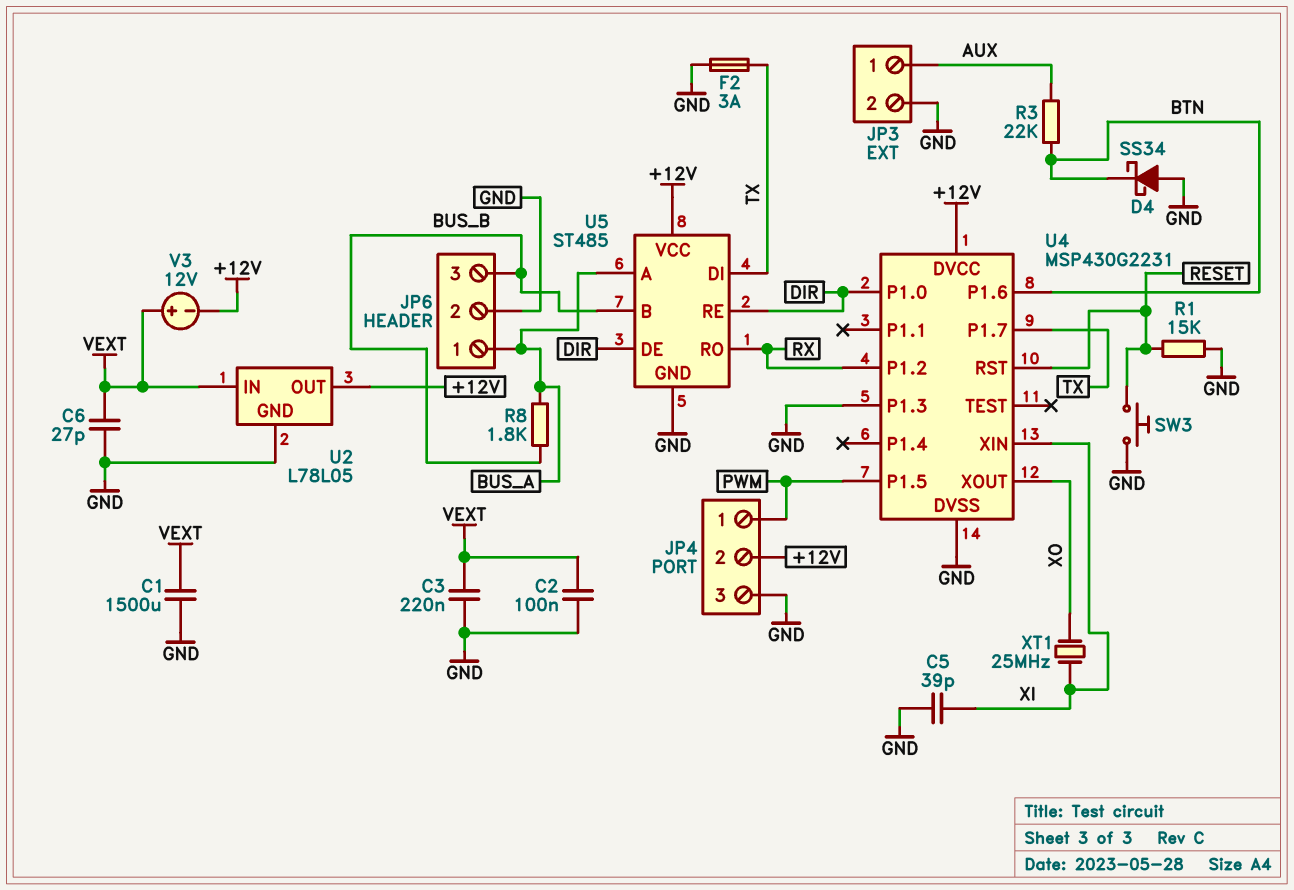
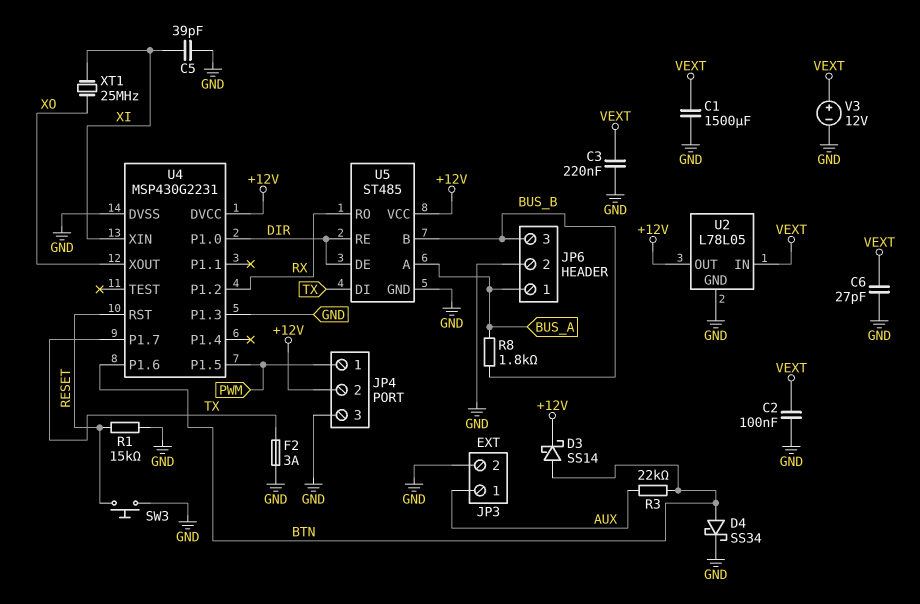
D3: none -> schottky SS14 (A BTN, K +12V)
D4: schottky SS34 (A GND, K BTN) -> schottky SS34 (A BTN, K GND)
V3: 12V (plus VEXT, minus +12V) -> 12V (plus VEXT, minus GND)

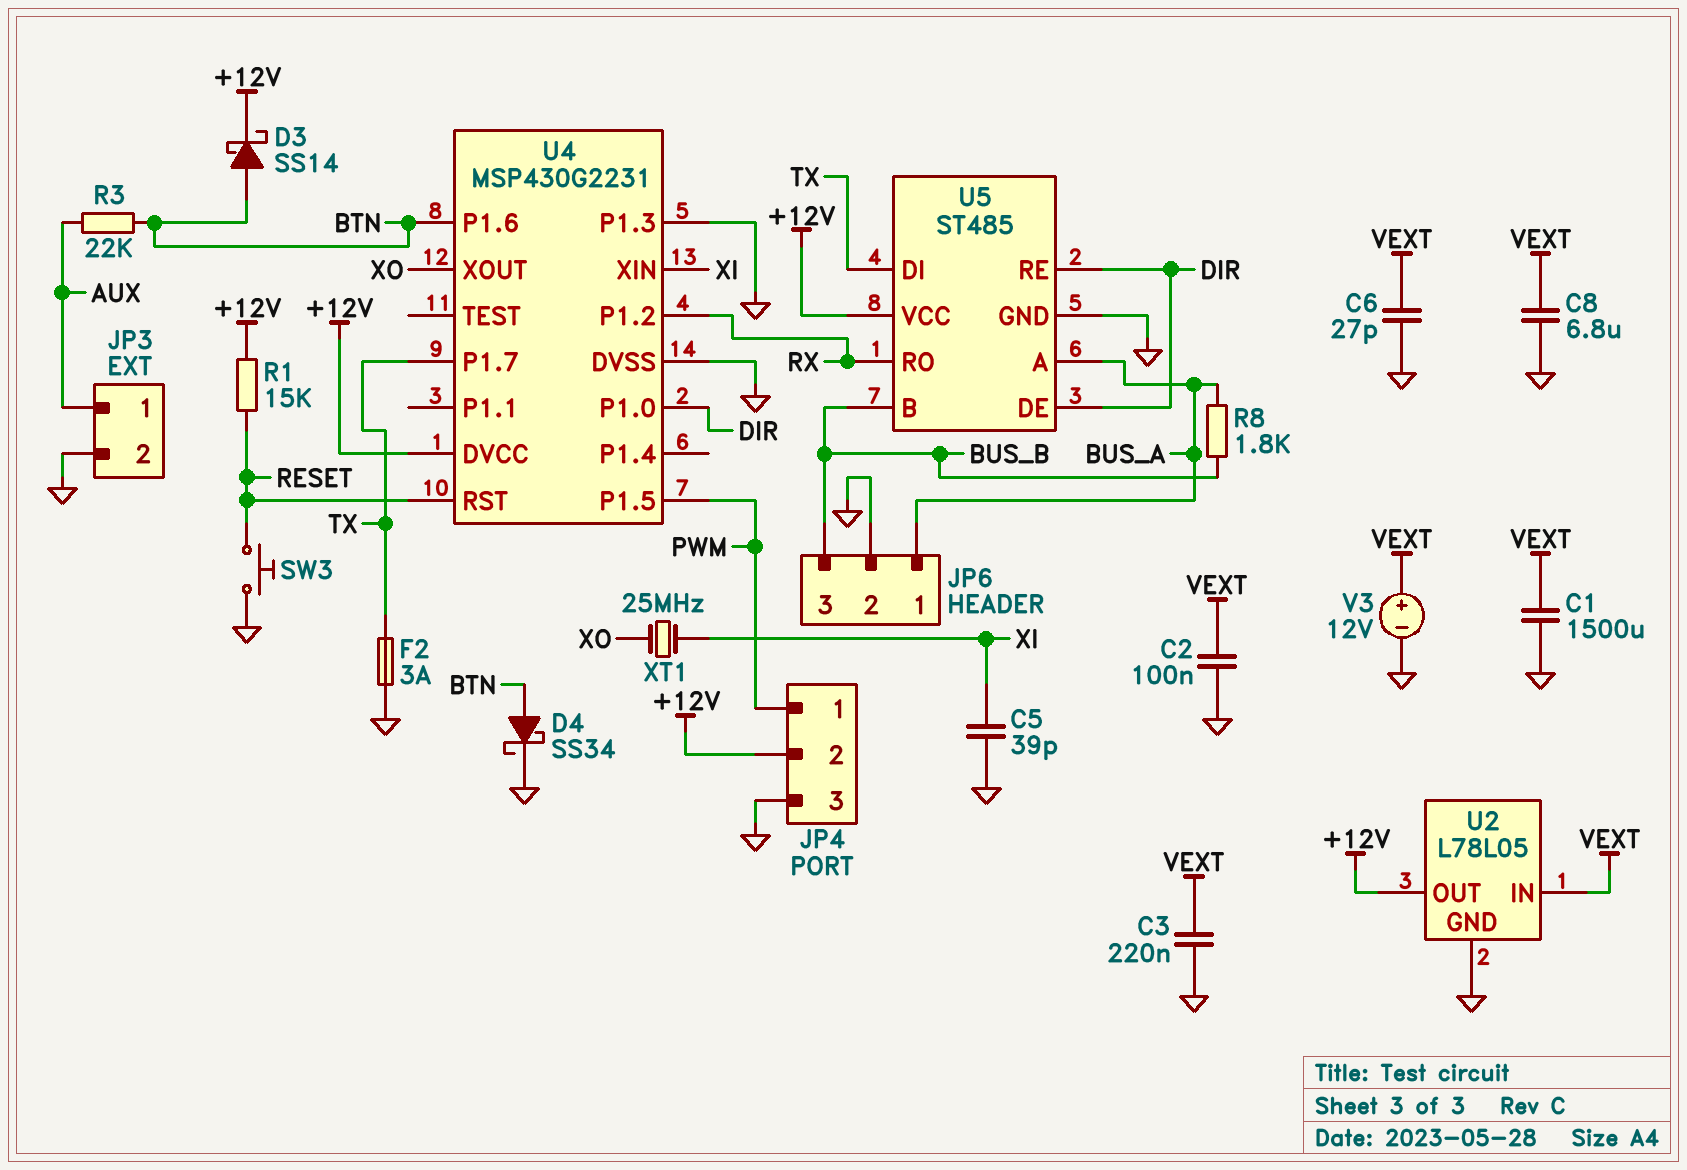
C8: none -> 6.8uF (GND, VEXT)
R1: 15k (GND, RESET) -> 15k (+12V, RESET)

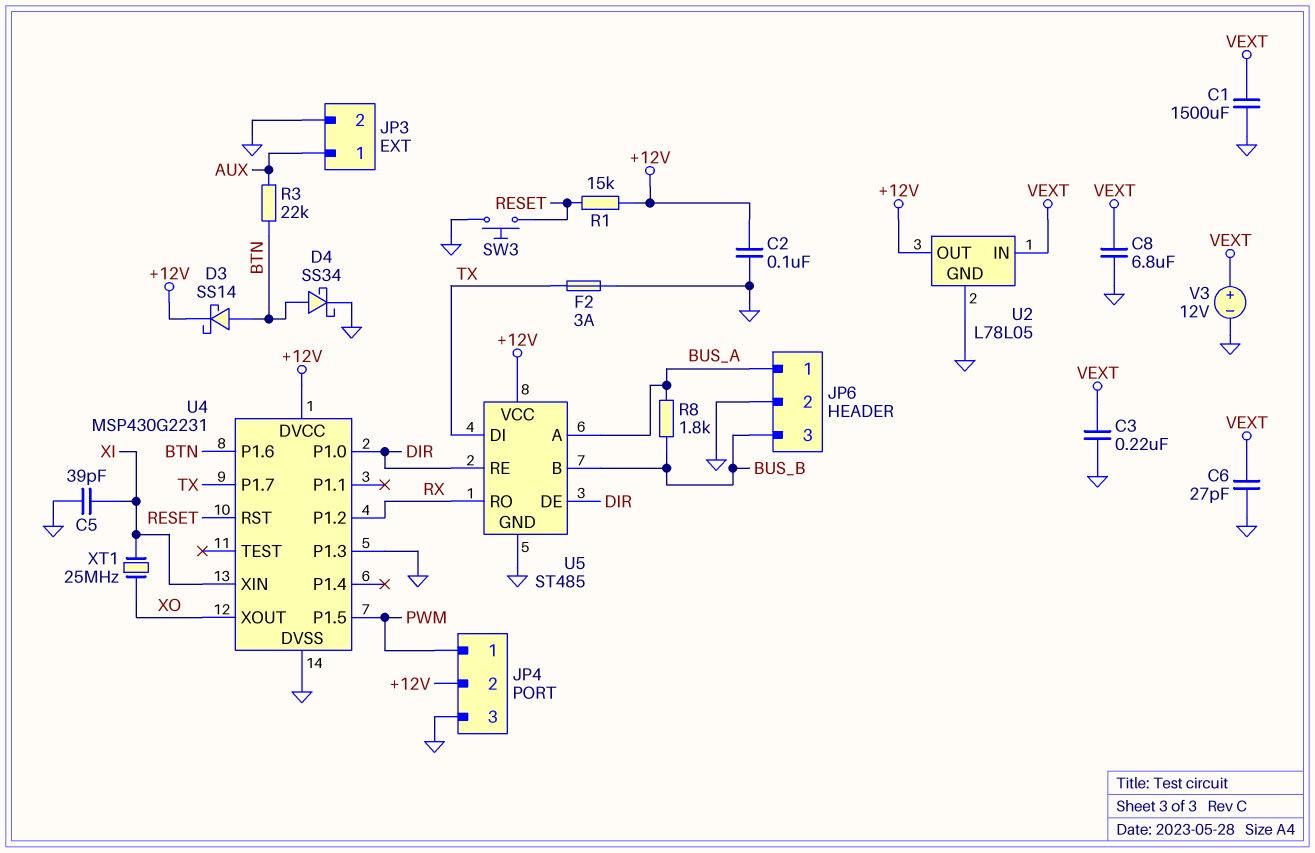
C2: 100nF (GND, VEXT) -> 100nF (+12V, GND)

